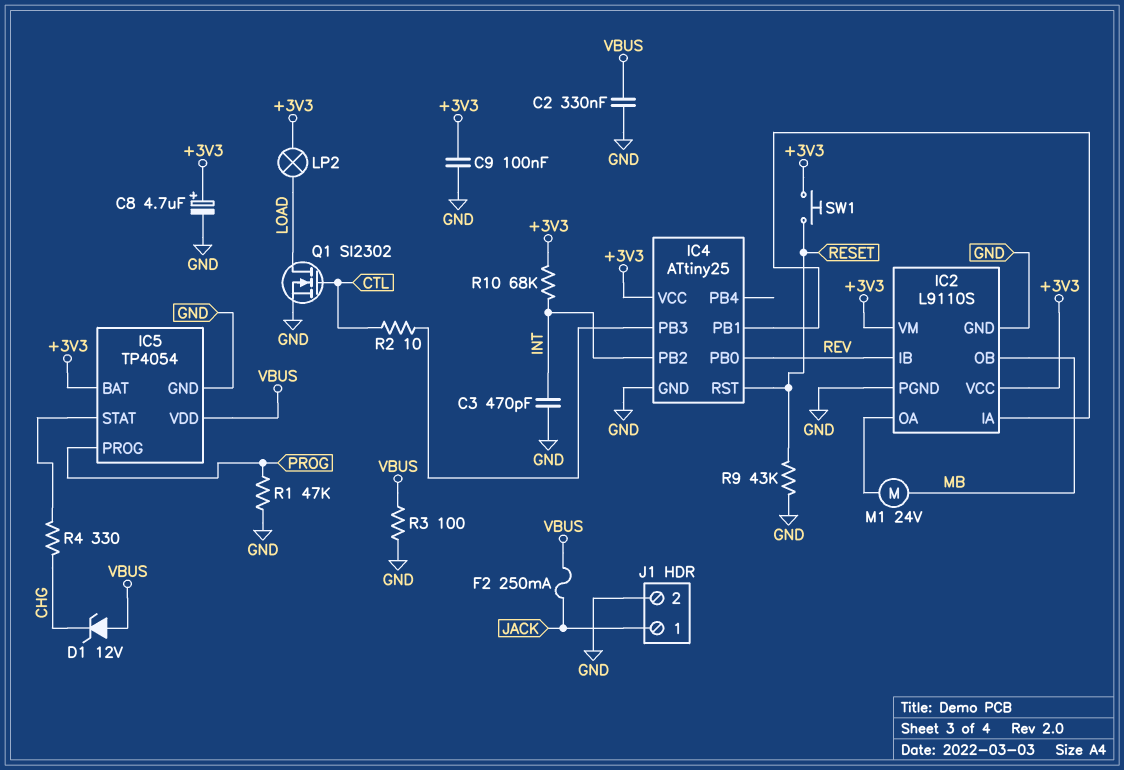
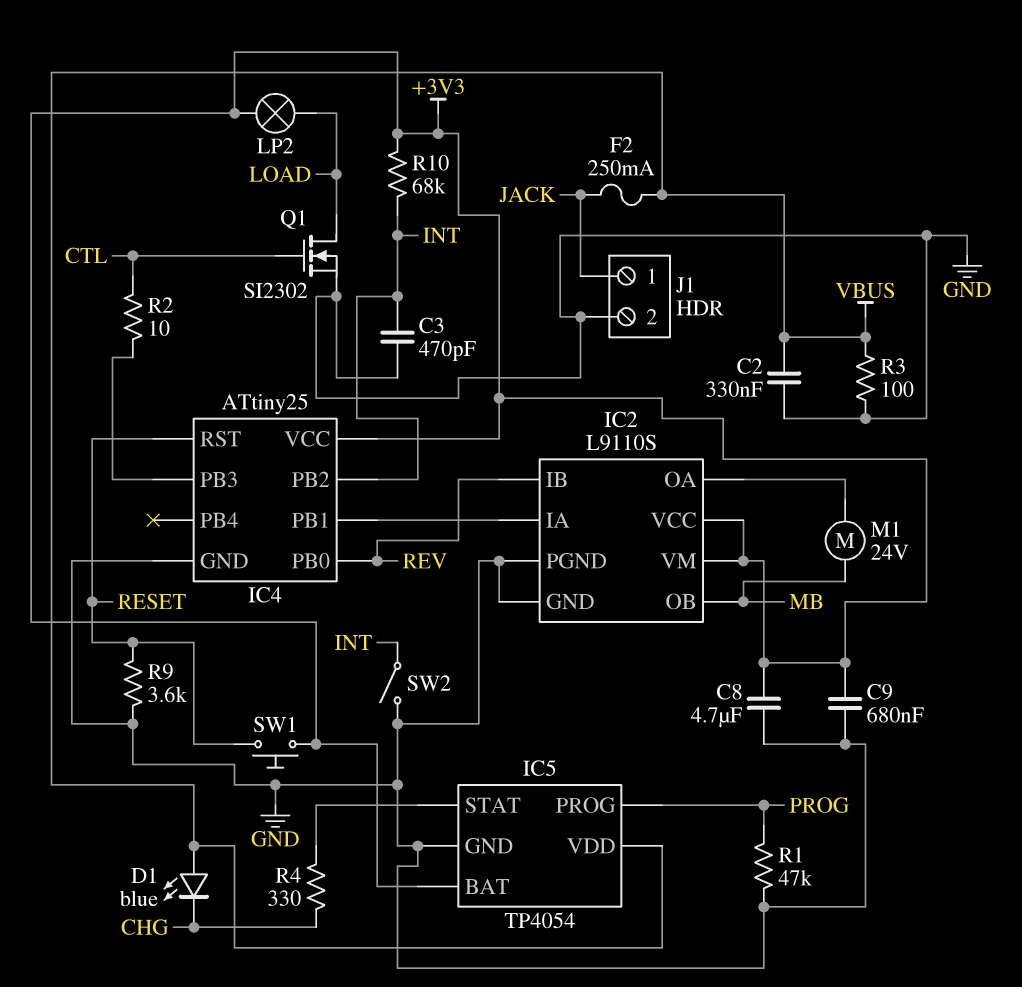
C8: 4.7uF (plus +3V3, minus GND) -> 4.7uF (+3V3, GND)
C9: 100nF (+3V3, GND) -> 680nF (+3V3, GND)
D1: zener 12V (A VBUS, K CHG) -> LED blue (A VBUS, K CHG)
R9: 43k (GND, RESET) -> 3.6k (GND, RESET)
SW2: none -> switch (GND, INT)

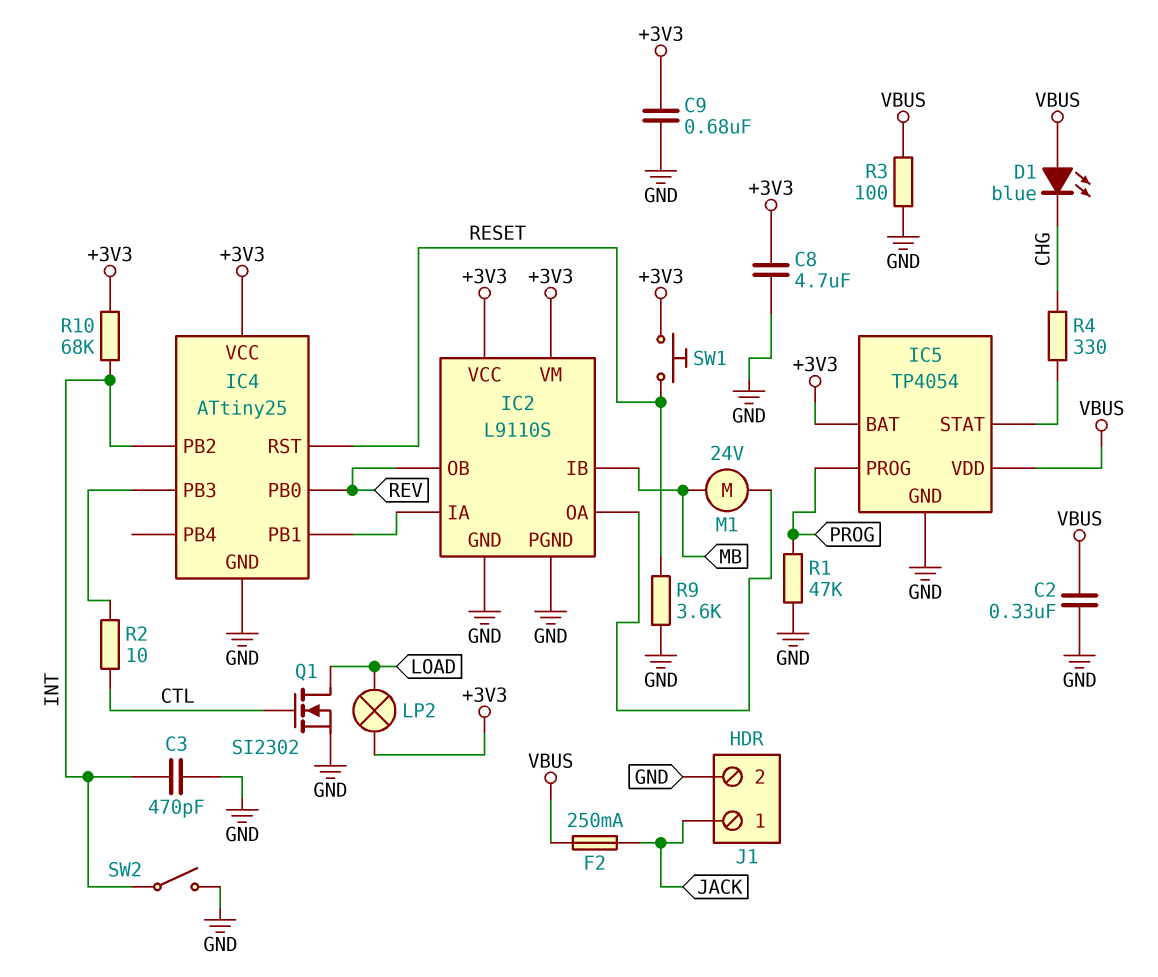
IC2 pin IB: REV -> MB
IC2 pin OB: MB -> REV

